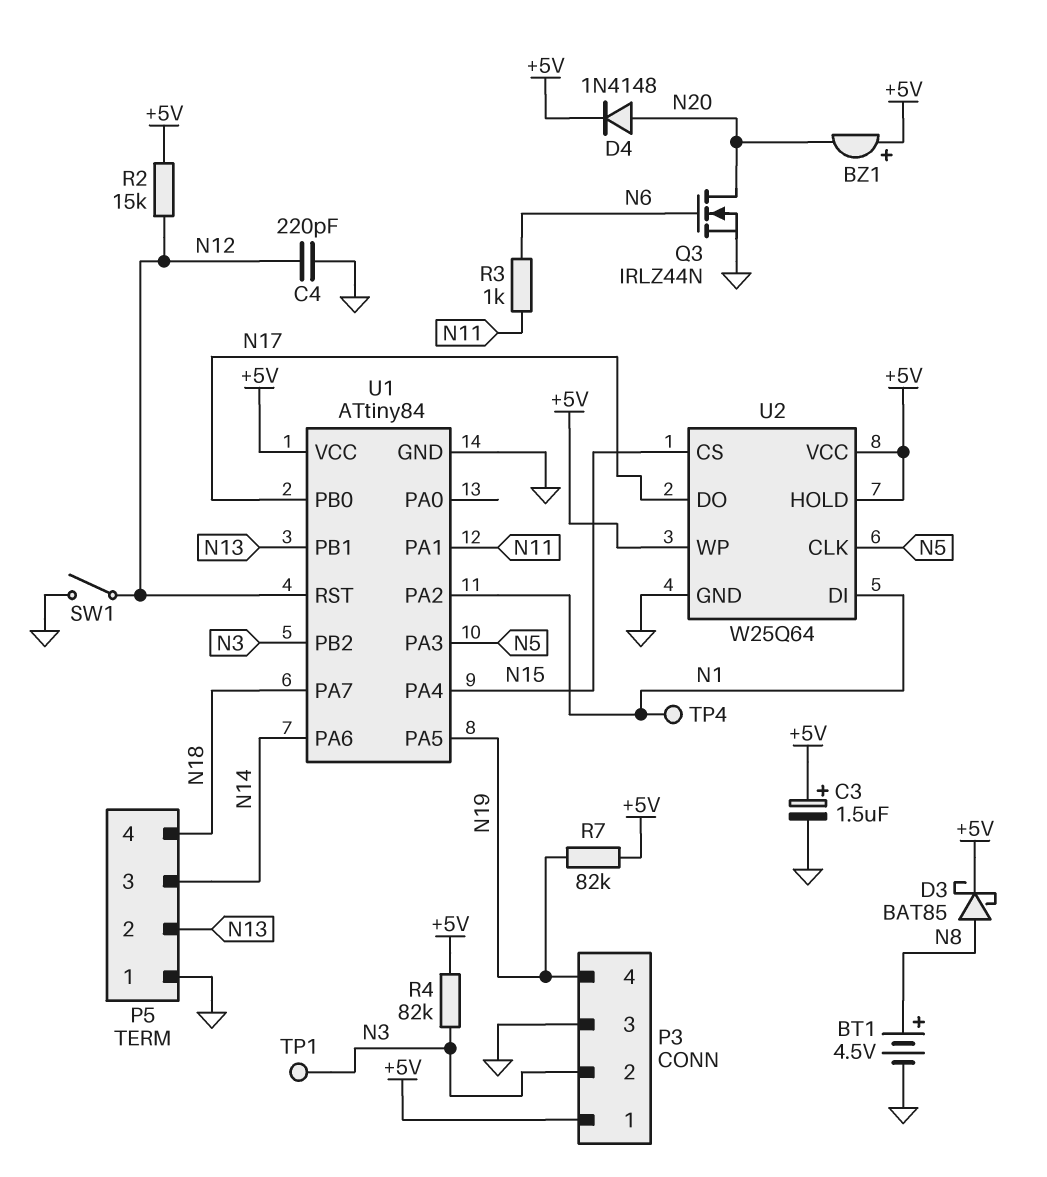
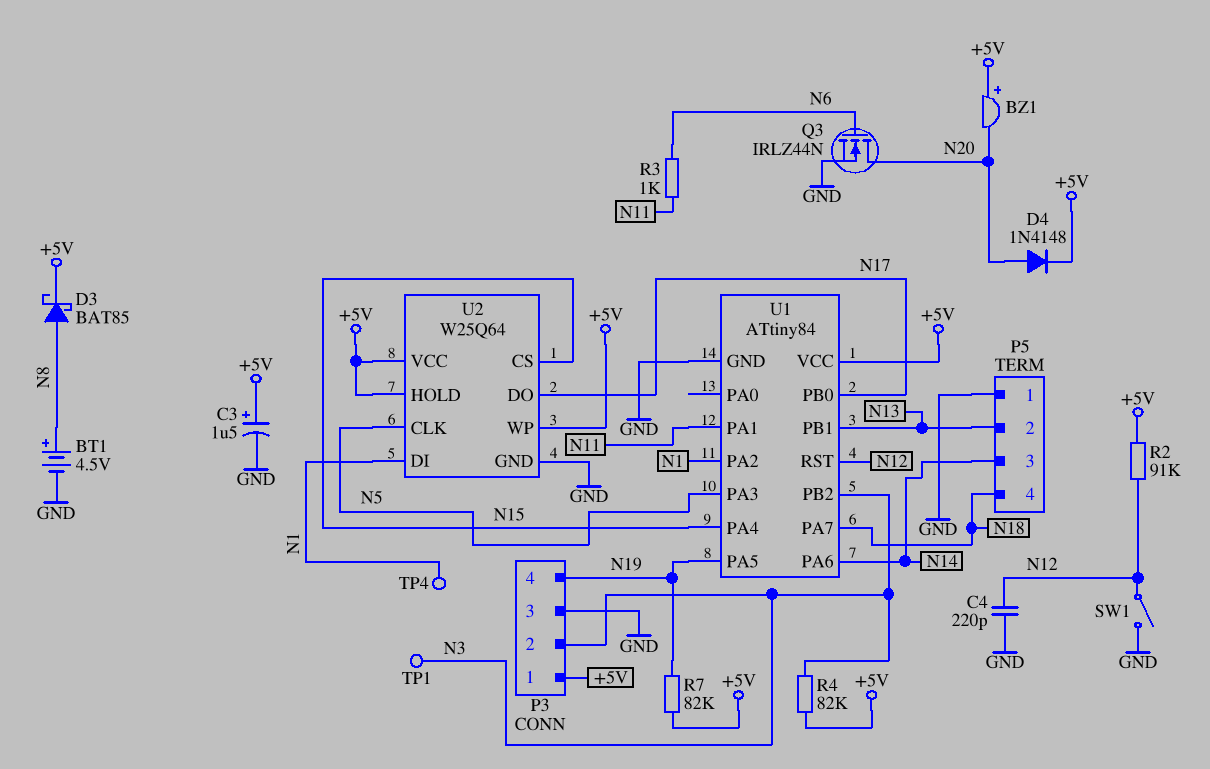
R2: 15k (+5V, N12) -> 91k (+5V, N12)

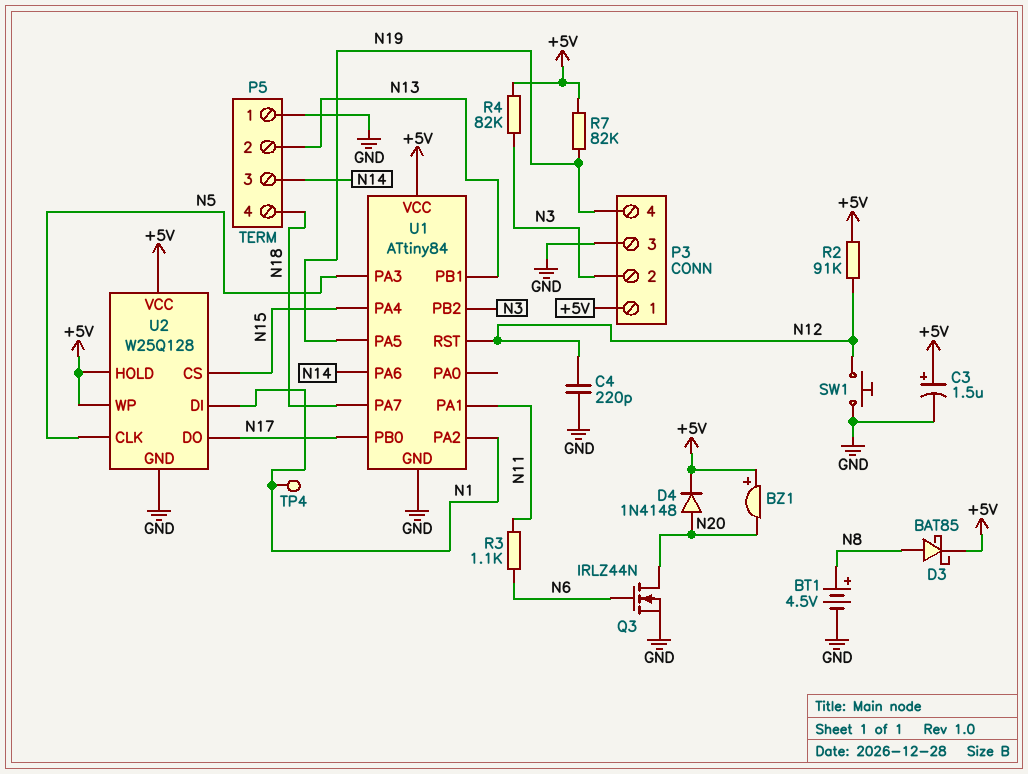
R3: 1k (N6, N11) -> 1.1k (N6, N11)
SW1: switch (GND, N12) -> button (GND, N12)
TP1: test point (N3) -> none
U2: W25Q64 -> W25Q128

